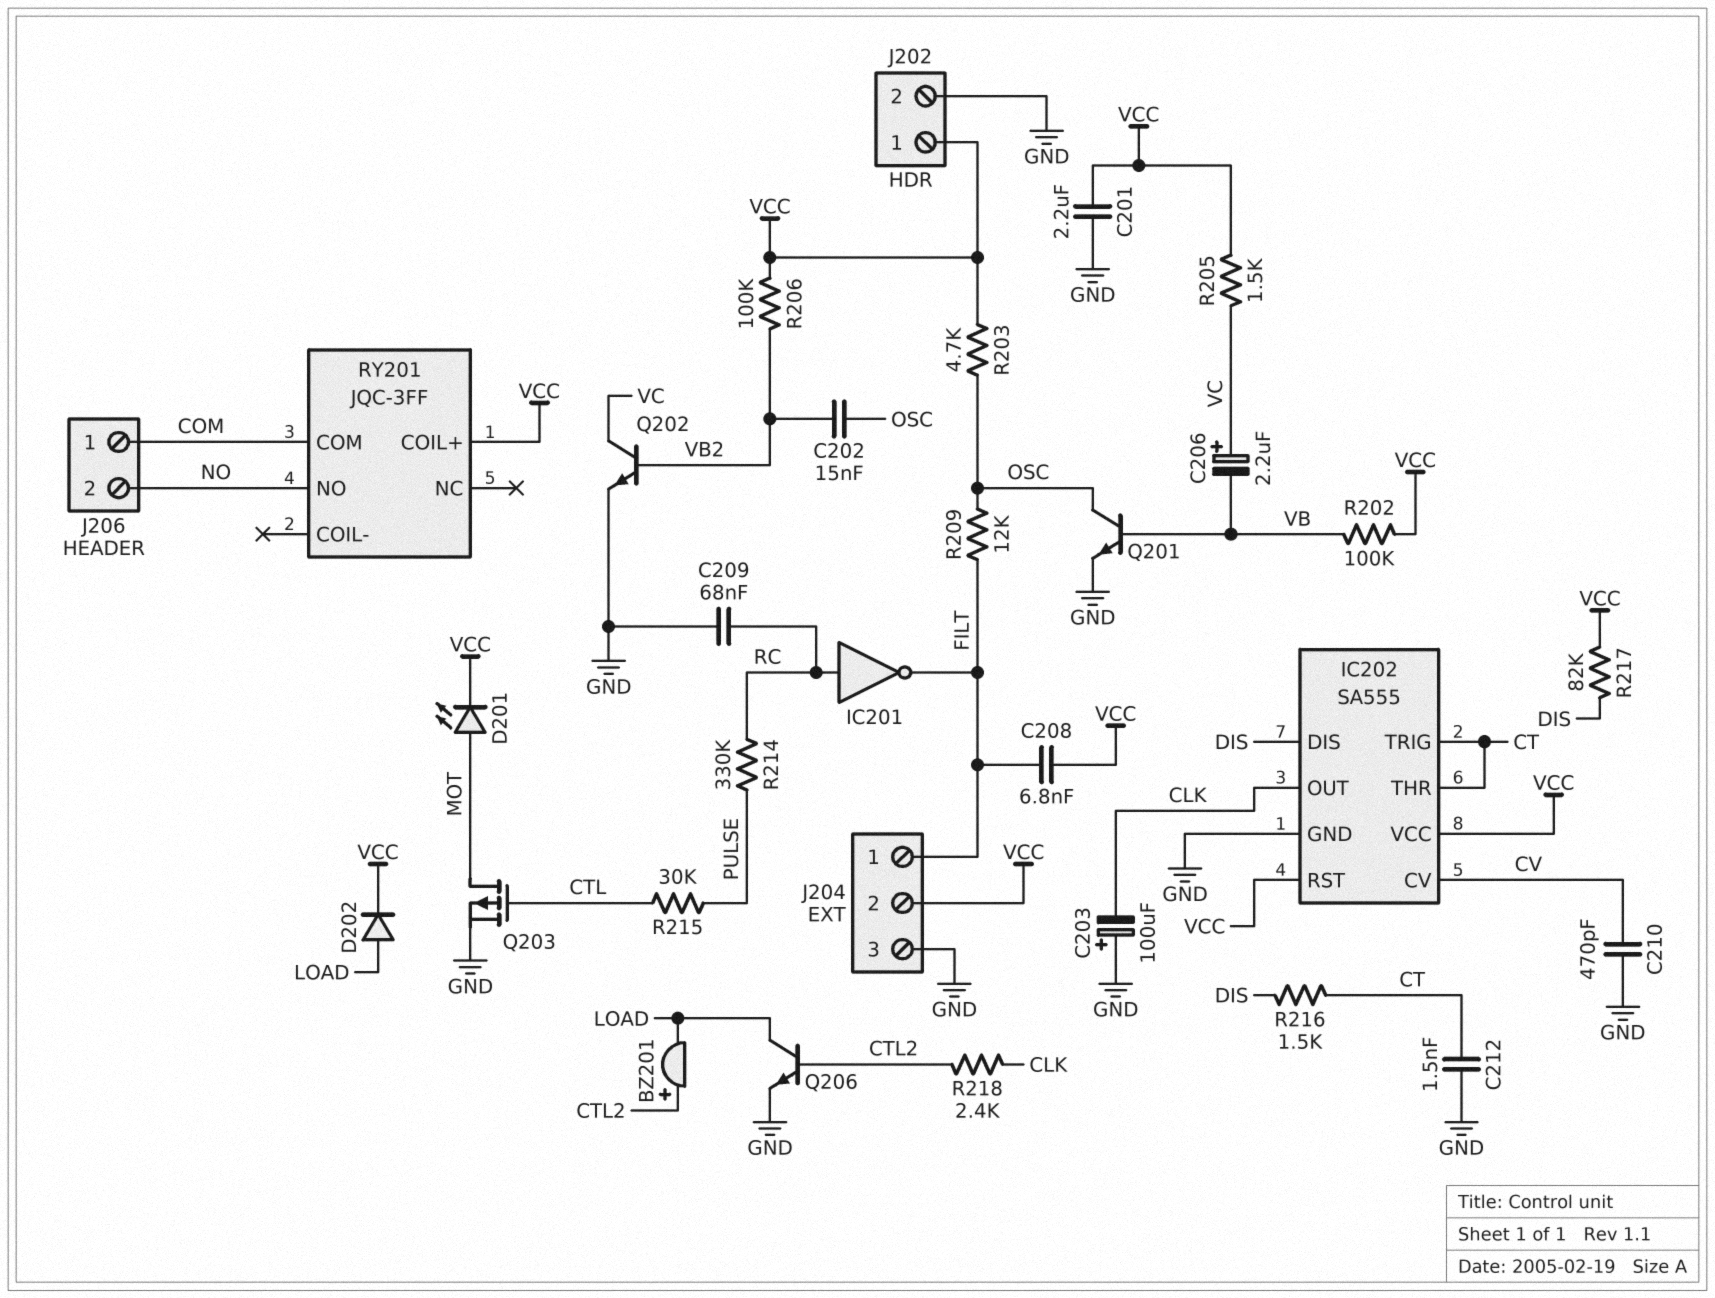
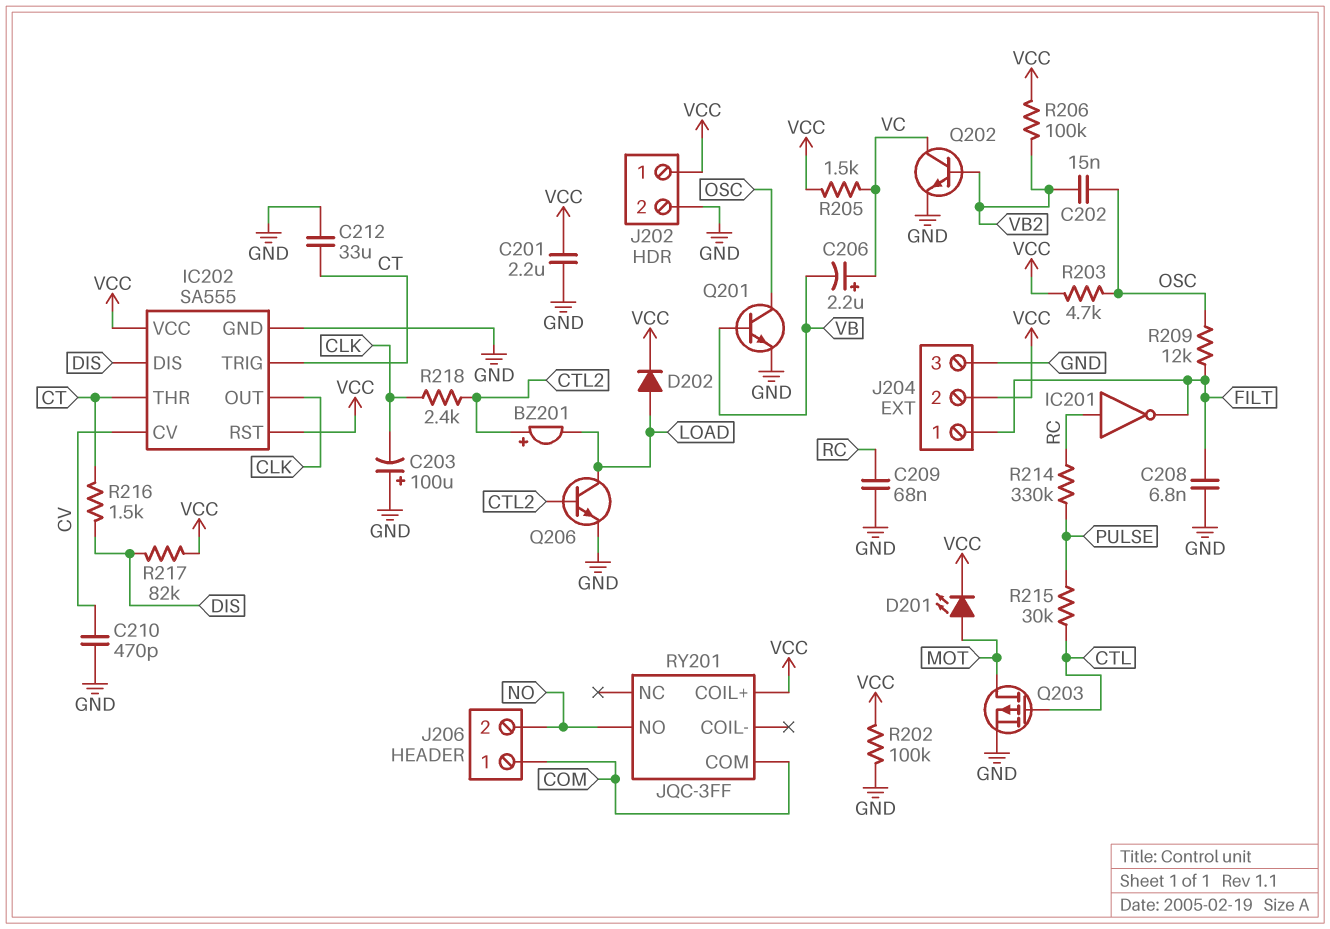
C208: 6.8nF (FILT, VCC) -> 6.8nF (FILT, GND)
C212: 1.5nF (CT, GND) -> 33uF (CT, GND)
R202: 100k (VB, VCC) -> 100k (GND, VCC)

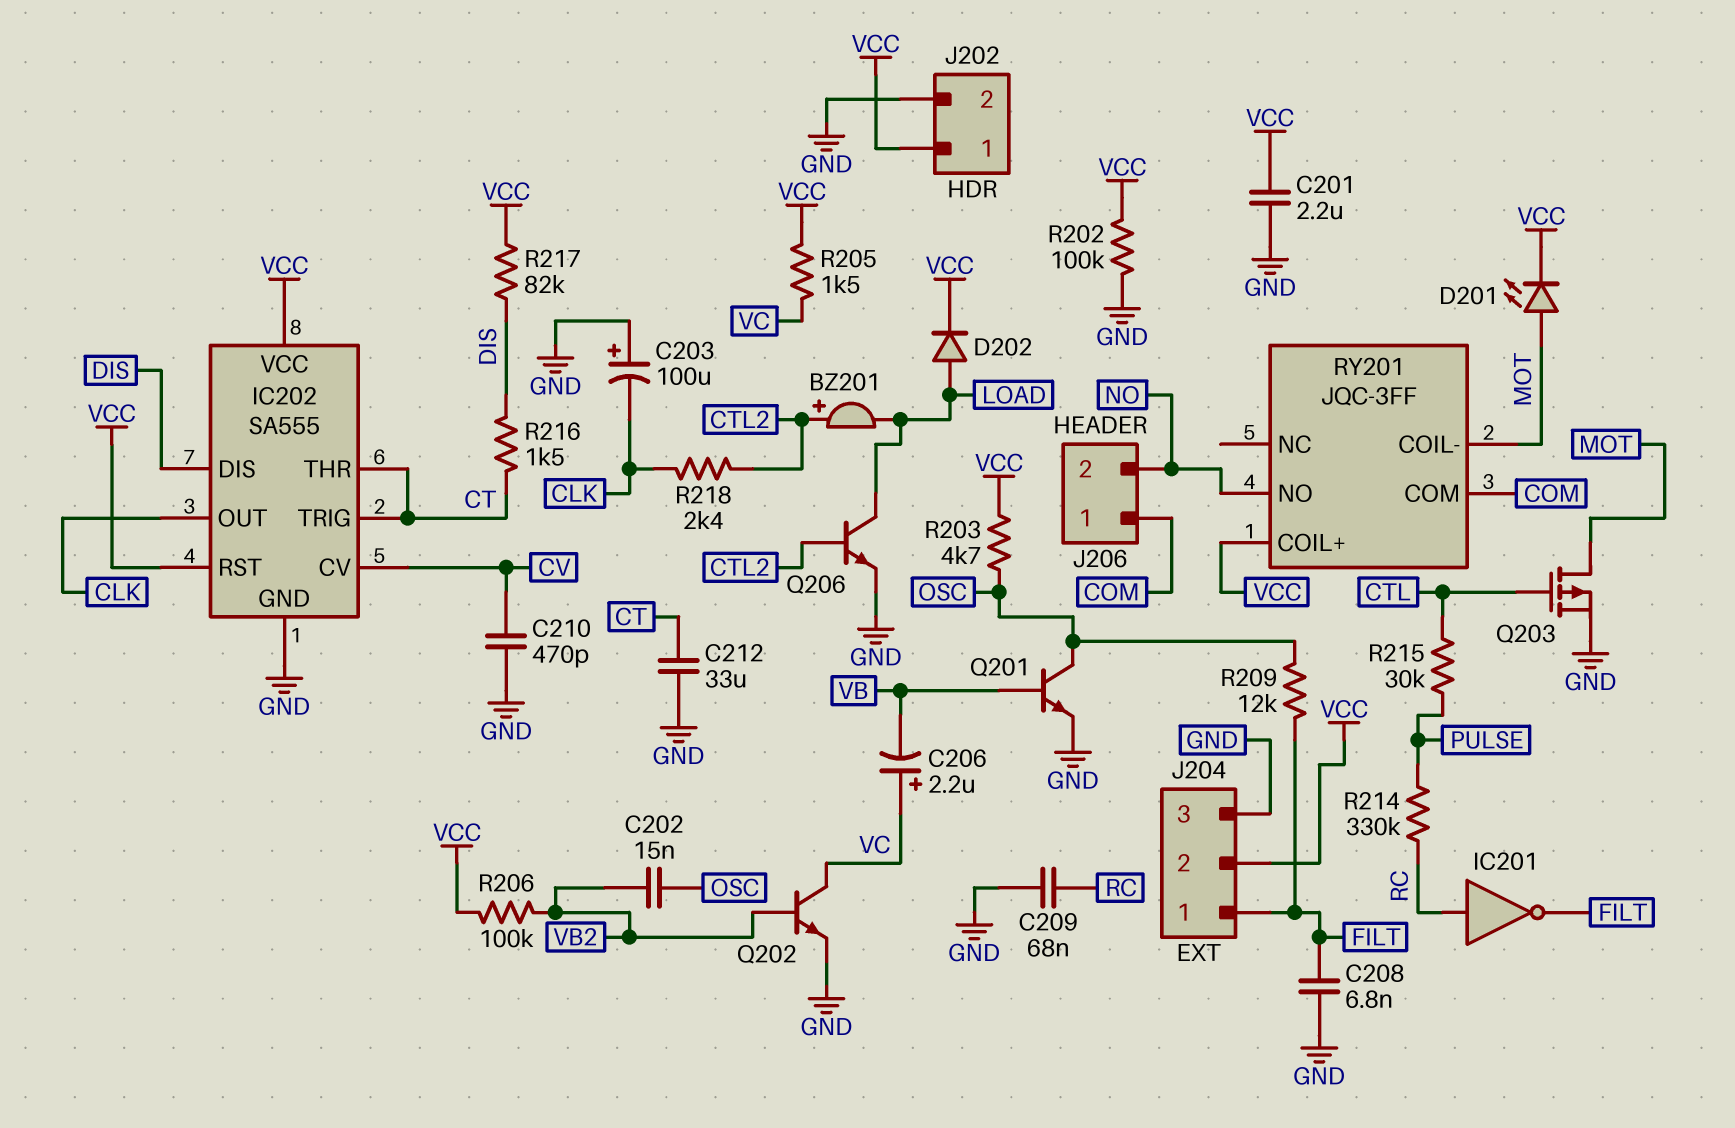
RY201 pin COIL-: none -> MOT

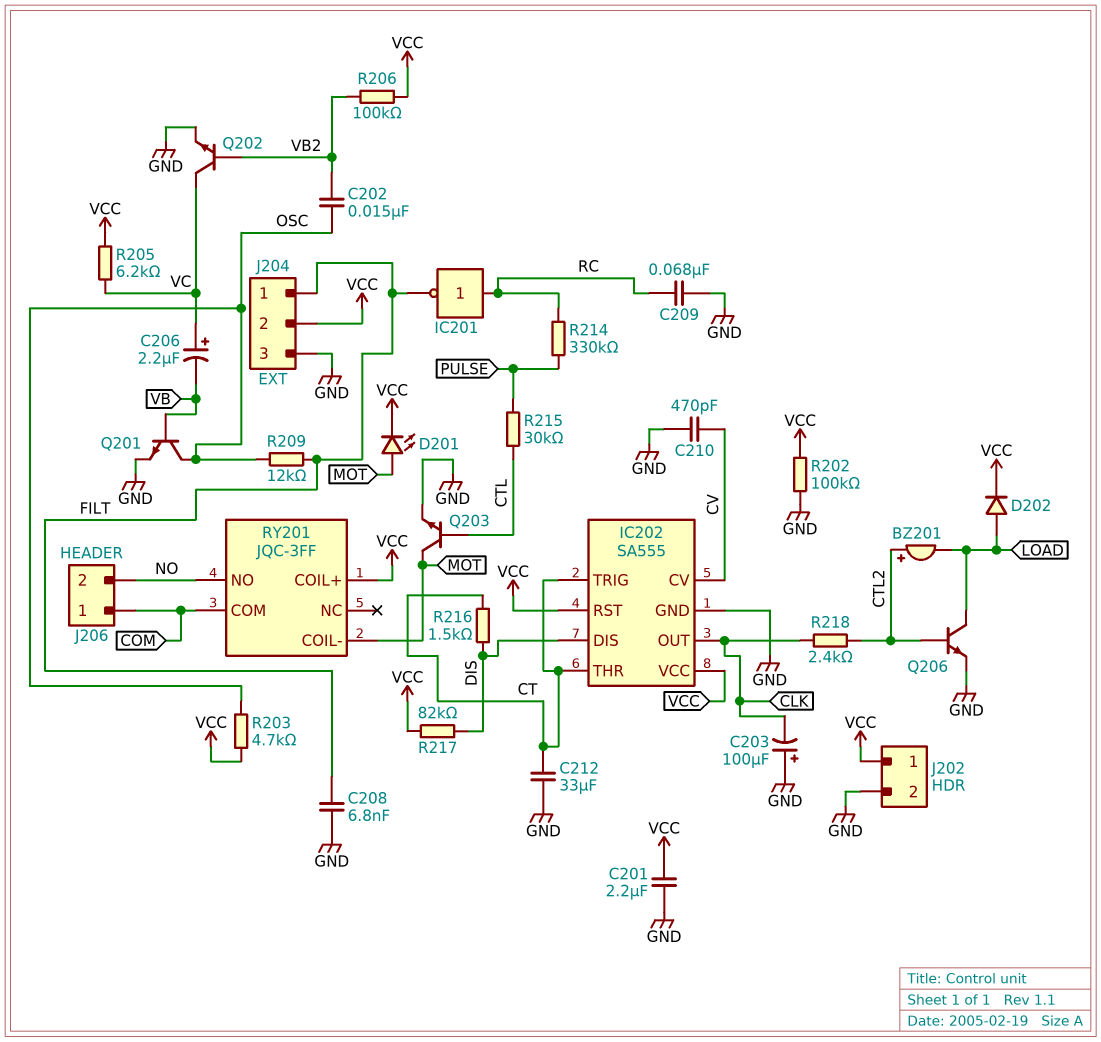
Q203: PMOS (G CTL, D MOT, S GND) -> NPN (B CTL, C MOT, E GND)
R205: 1.5k (VC, VCC) -> 6.2k (VC, VCC)

